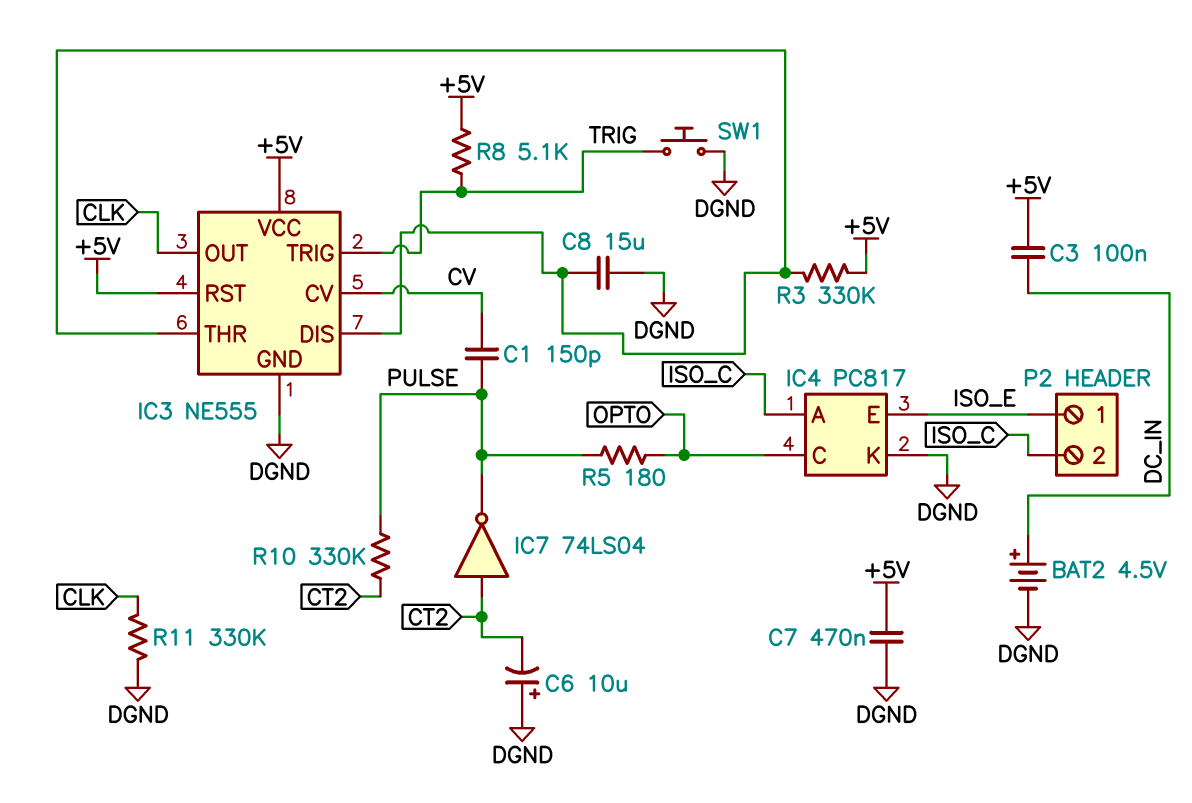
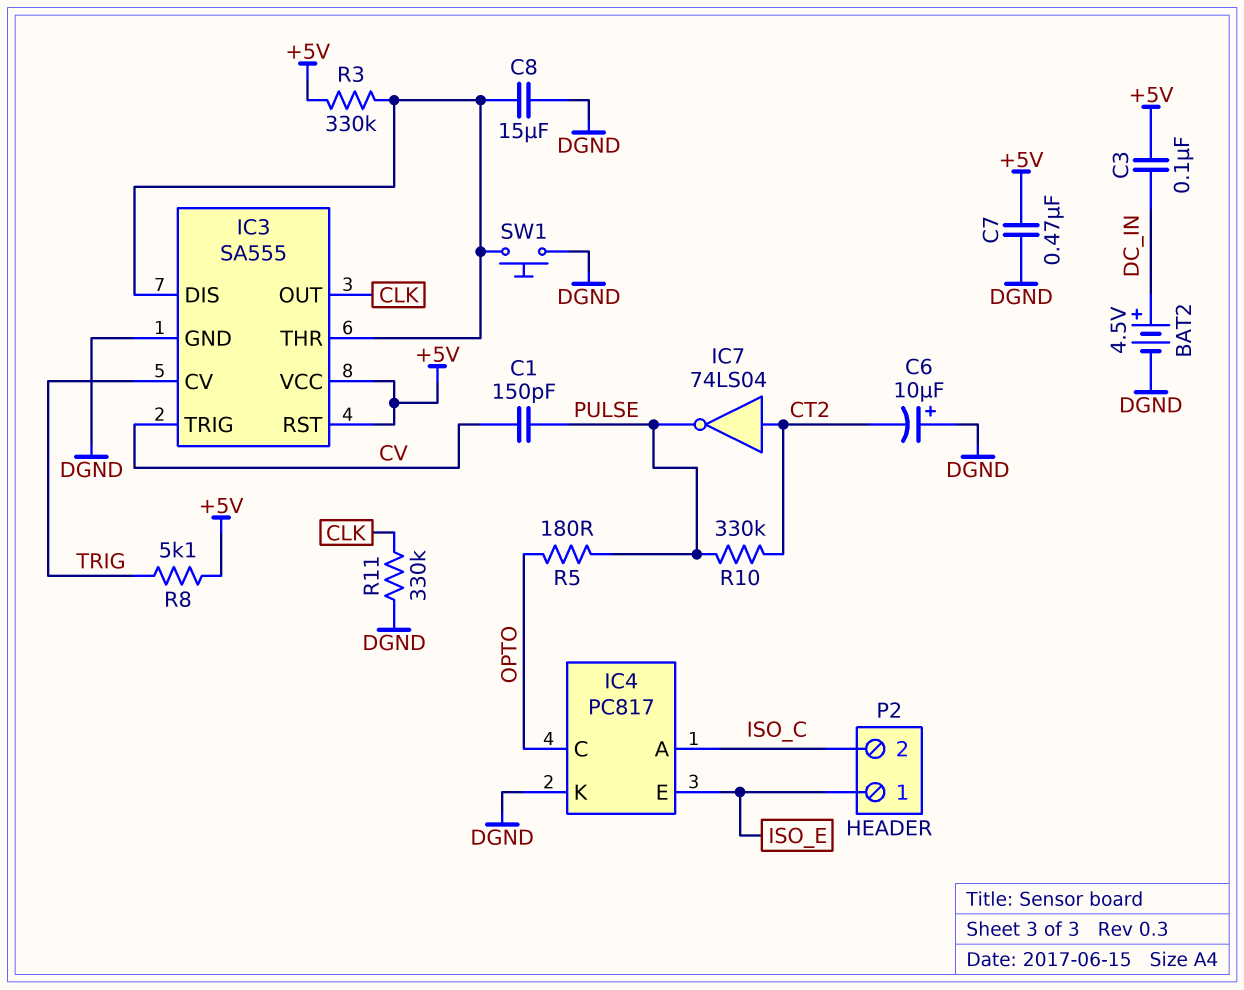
IC3: NE555 -> SA555
IC3 pin CV: CV -> TRIG
IC3 pin TRIG: TRIG -> CV
SW1: button (DGND, TRIG) -> button (DGND, IC3/DIS)

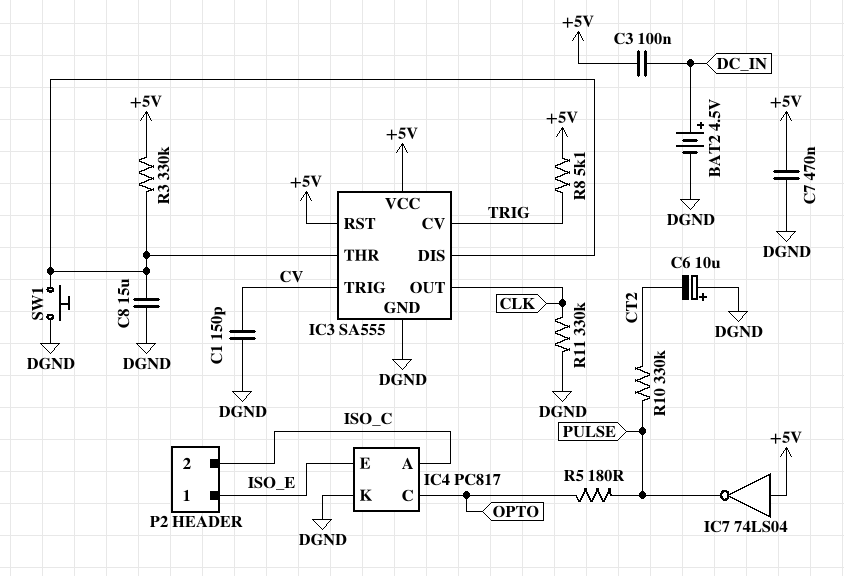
C1: 150pF (CV, PULSE) -> 150pF (CV, DGND)
IC7: NOT 74LS04 (in CT2, out PULSE) -> NOT 74LS04 (in +5V, out PULSE)

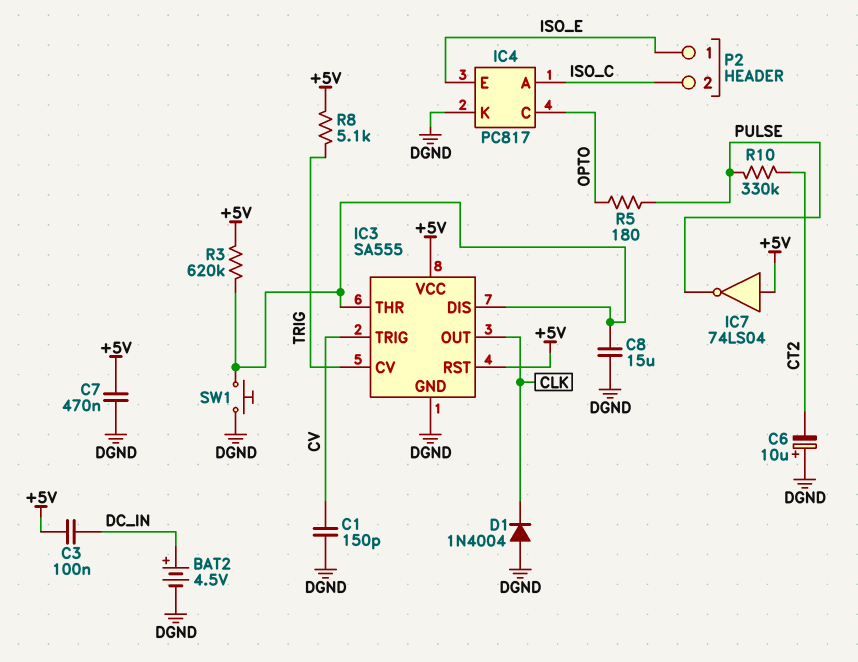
D1: none -> diode 1N4004 (A DGND, K CLK)
R3: 330k (+5V, IC3/DIS) -> 620k (+5V, IC3/DIS)
R11: 330k (CLK, DGND) -> none

